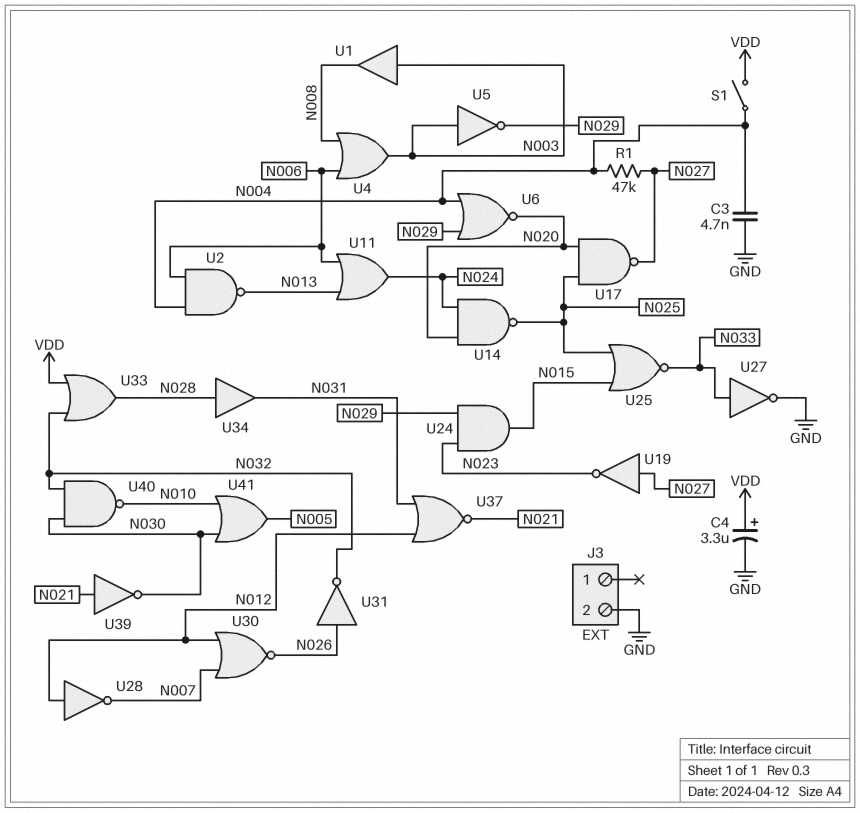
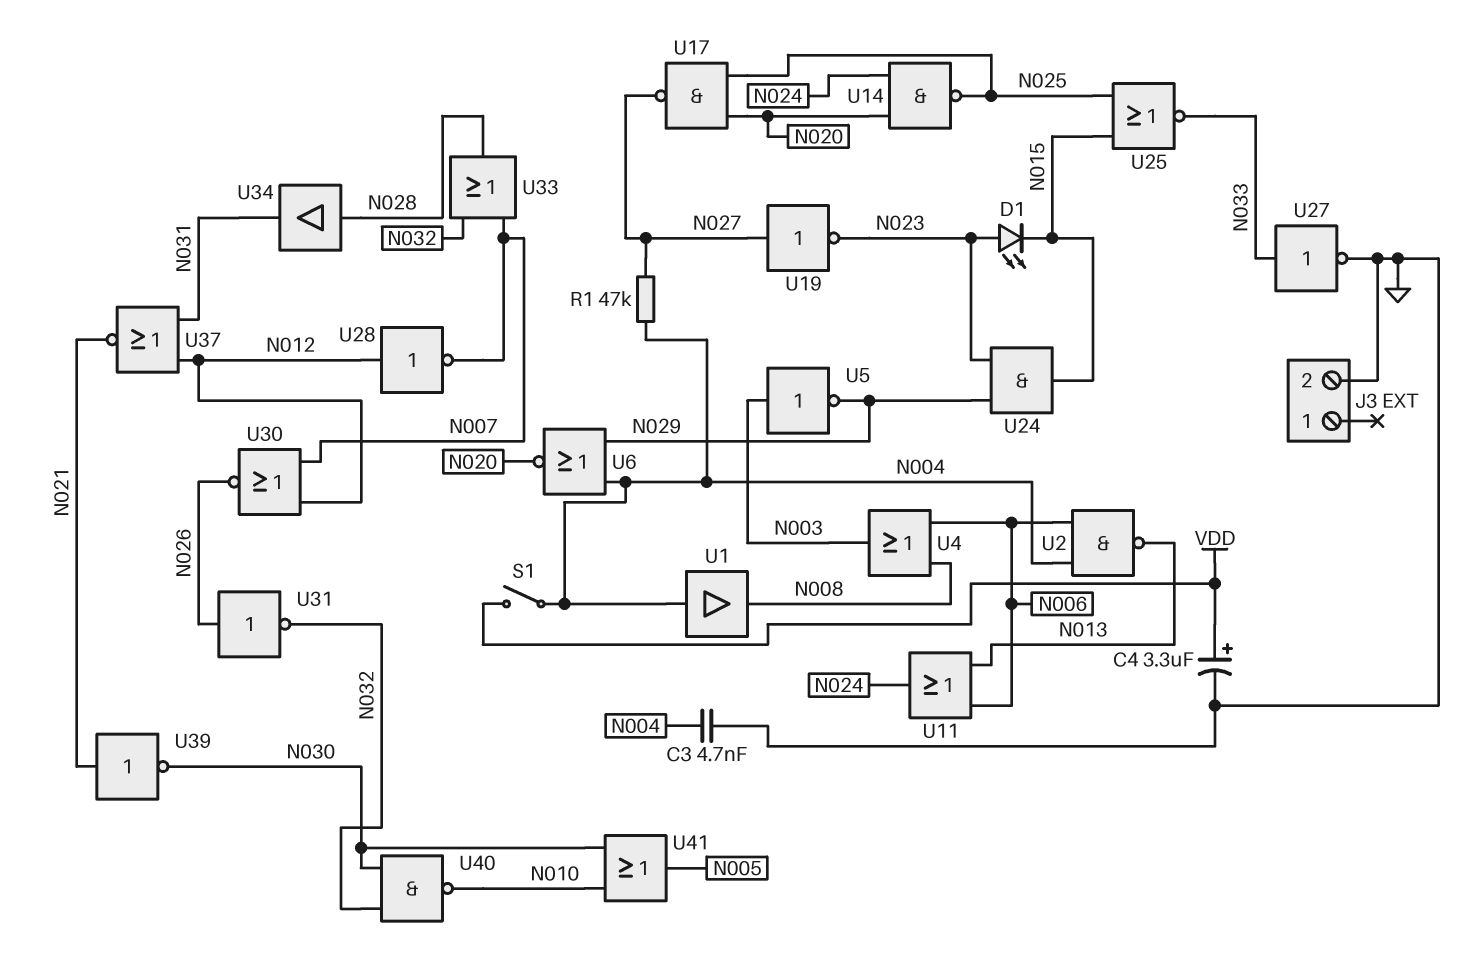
D1: none -> LED (A N023, K N015)
U1: buffer (in N003, out N008) -> buffer (in N004, out N008)
U33: OR (in N032, in VDD, out N028) -> OR (in N007, in N032, out N028)

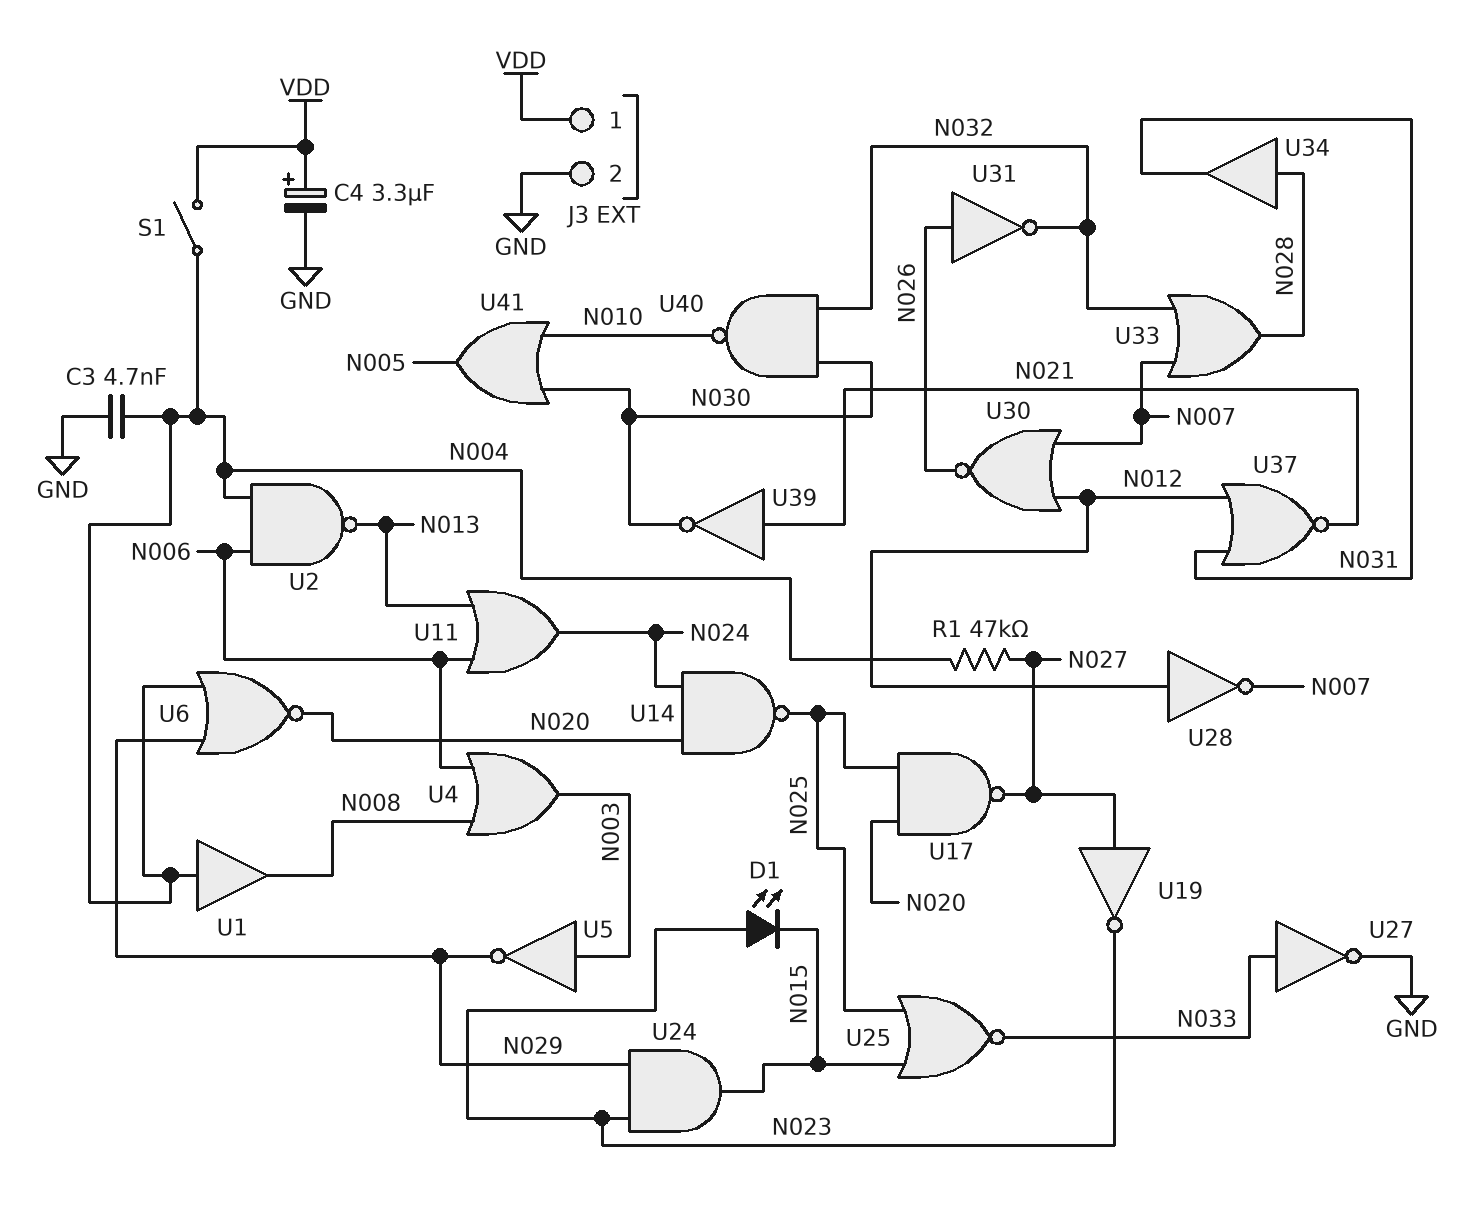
J3 pin 1: none -> VDD

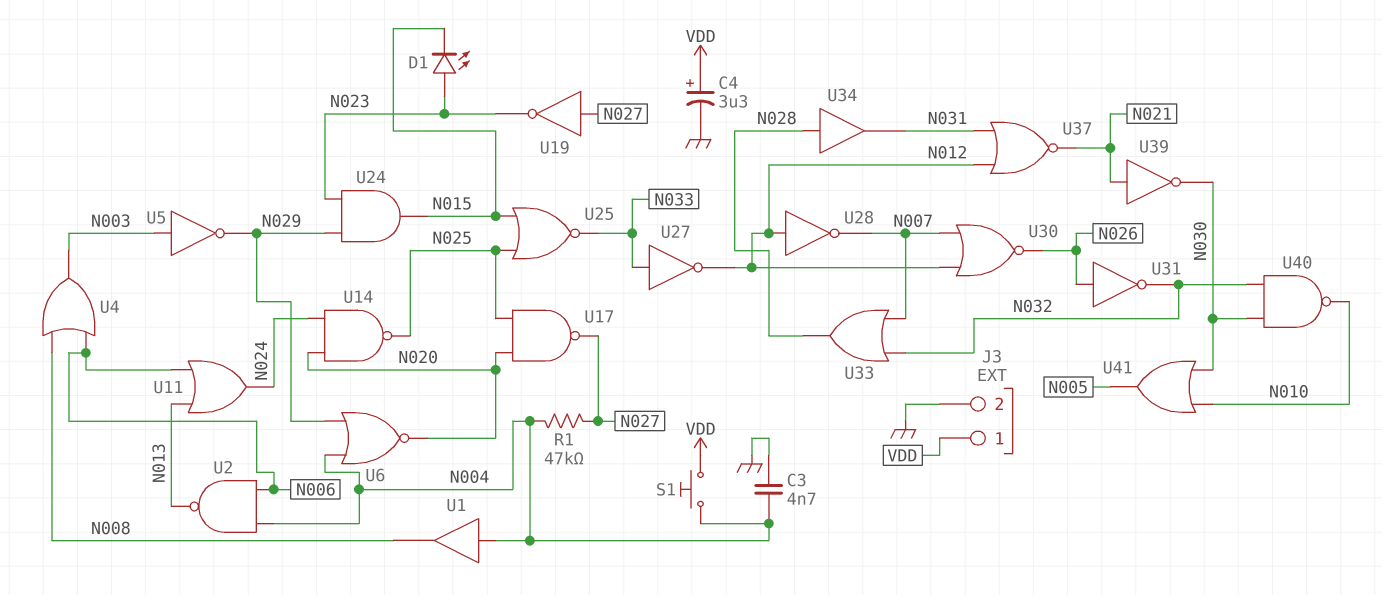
S1: switch (N004, VDD) -> button (N004, VDD)
U27: NOT (in N033, out GND) -> NOT (in N033, out N012)

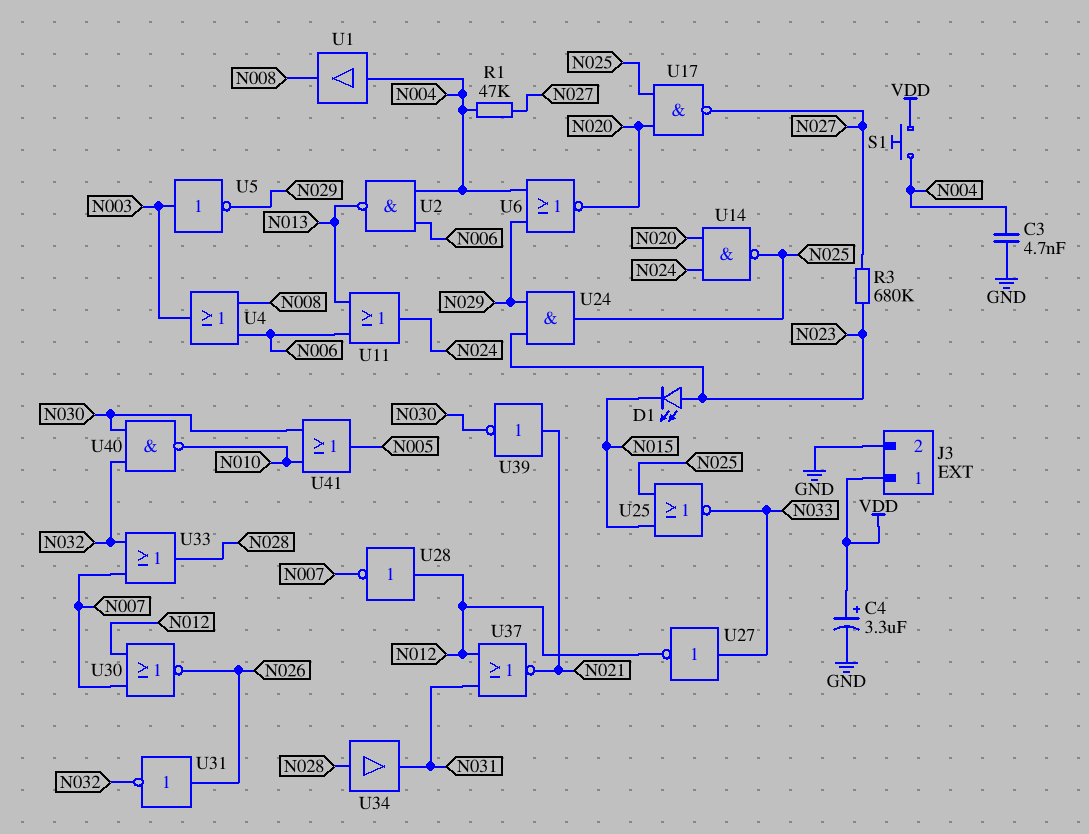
R3: none -> 680k (N023, N027)
U19: NOT (in N027, out N023) -> none
U24: AND (in N023, in N029, out N015) -> AND (in N023, in N029, out N025)

